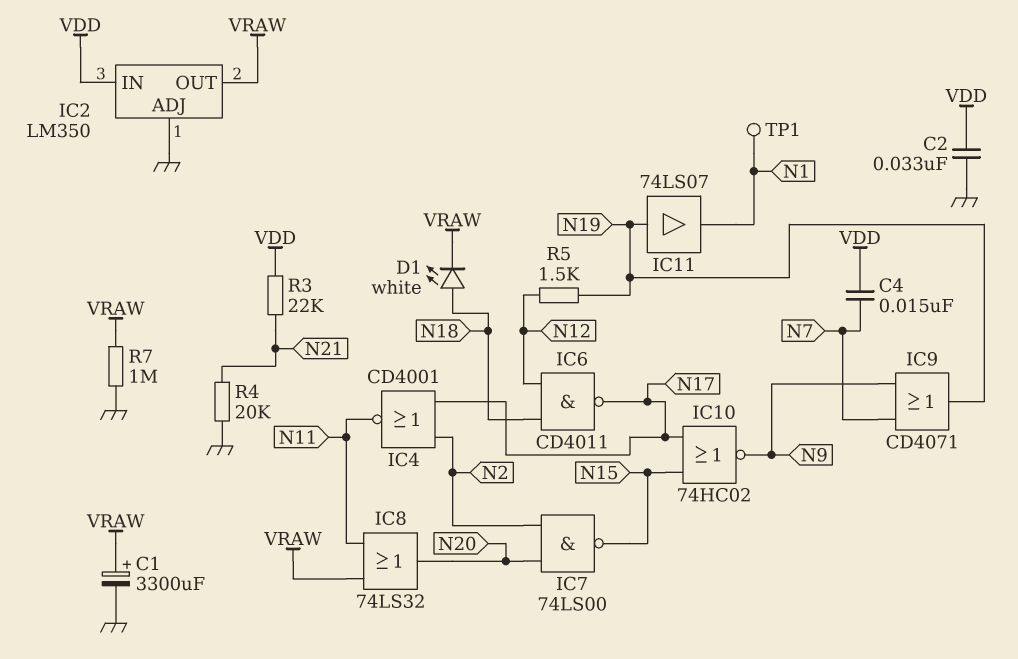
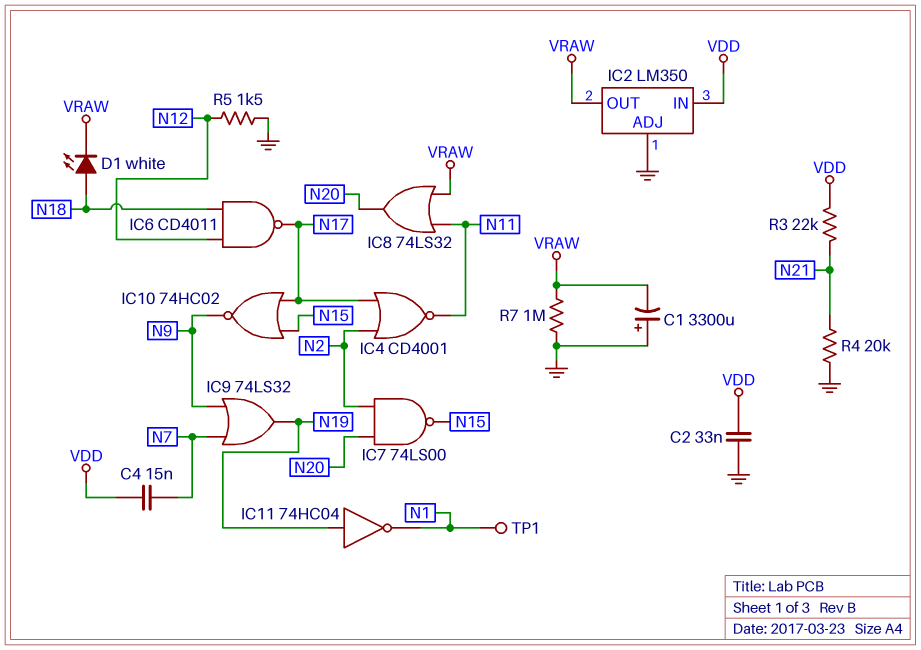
C1: 3300uF (plus VRAW, minus GND) -> 3300uF (plus GND, minus VRAW)
IC9: OR CD4071 (in N7, in N9, out N19) -> OR 74LS32 (in N7, in N9, out N19)
IC11: buffer 74LS07 (in N19, out N1) -> NOT 74HC04 (in N19, out N1)
R5: 1.5k (N12, N19) -> 1.5k (GND, N12)

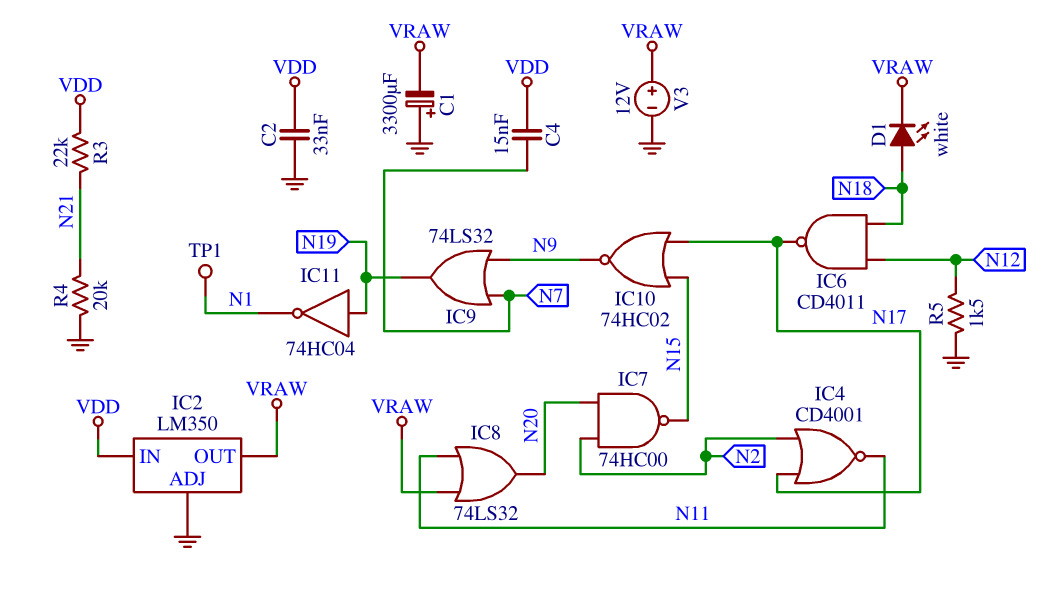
IC7: NAND 74LS00 (in N2, in N20, out N15) -> NAND 74HC00 (in N2, in N20, out N15)
R7: 1M (GND, VRAW) -> none
V3: none -> 12V (plus VRAW, minus GND)

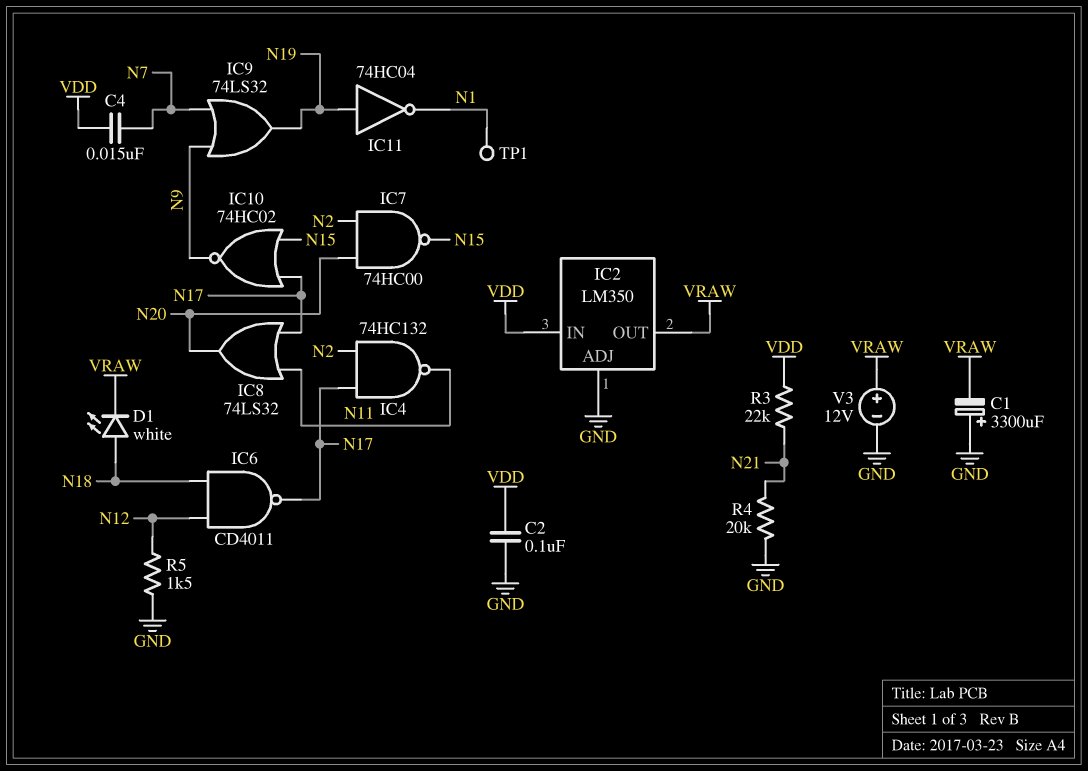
C2: 33nF (GND, VDD) -> 100nF (GND, VDD)
IC4: NOR CD4001 (in N2, in N17, out N11) -> NAND 74HC132 (in N2, in N17, out N11)
IC8: OR 74LS32 (in N11, in VRAW, out N20) -> OR 74LS32 (in N11, in N17, out N20)

